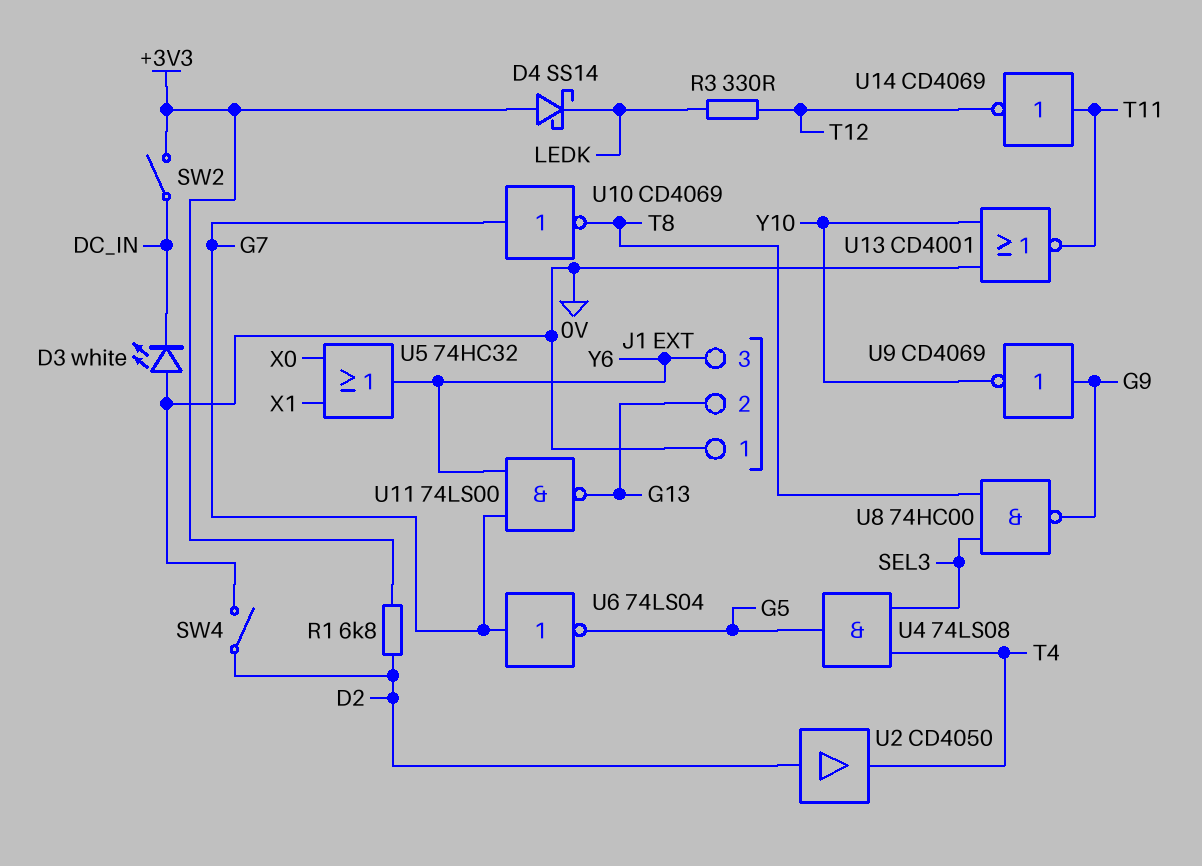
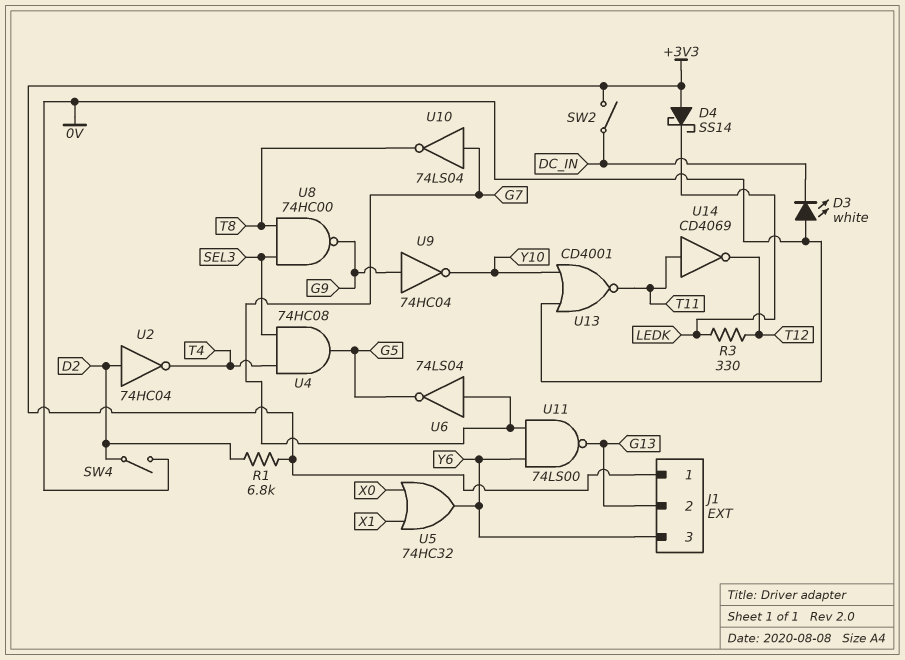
J1 pin 1: 0V -> +3V3
U2: buffer CD4050 (in D2, out T4) -> NOT 74HC04 (in D2, out T4)
U4: AND 74LS08 (in SEL3, in T4, out G5) -> AND 74HC08 (in SEL3, in T4, out G5)
U9: NOT CD4069 (in G9, out Y10) -> NOT 74HC04 (in G9, out Y10)
U10: NOT CD4069 (in G7, out T8) -> NOT 74LS04 (in G7, out T8)

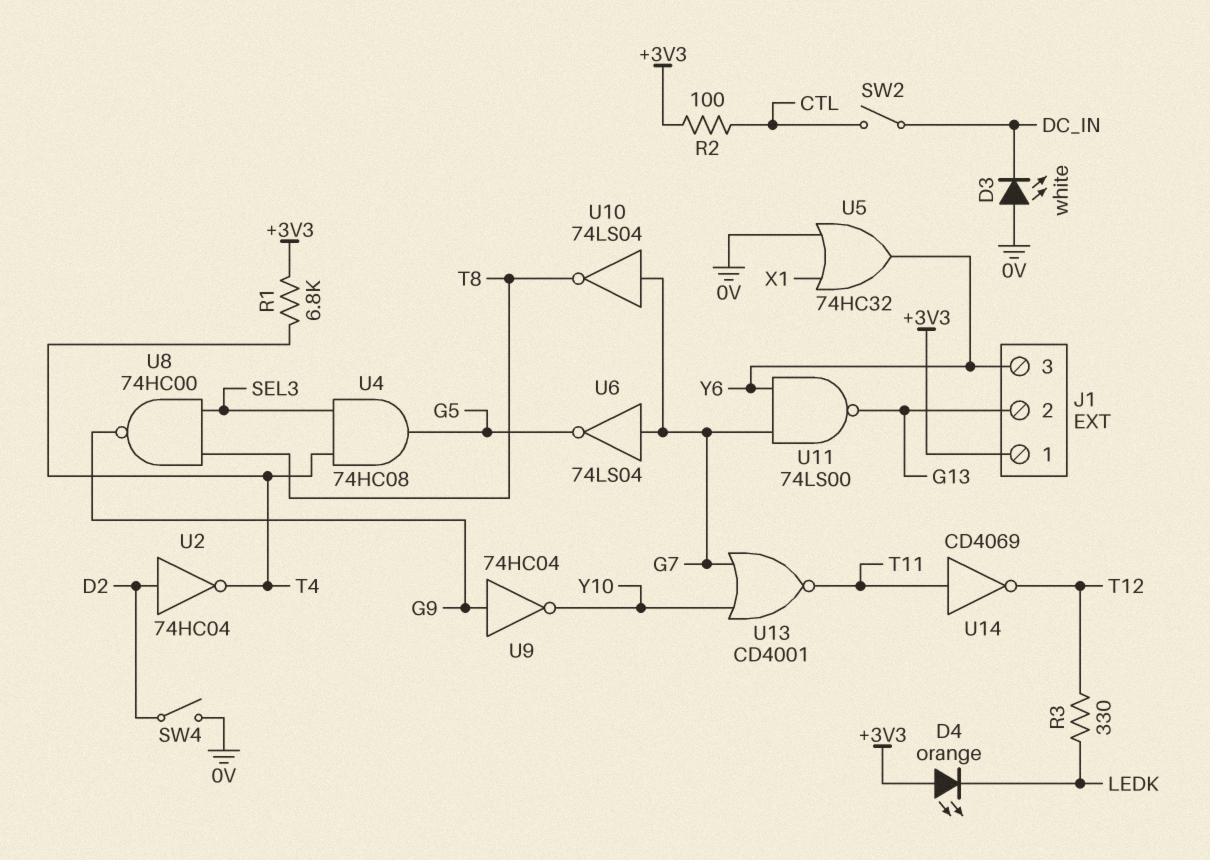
D4: schottky SS14 (A +3V3, K LEDK) -> LED orange (A +3V3, K LEDK)
R1: 6.8k (+3V3, D2) -> 6.8k (+3V3, T4)
R2: none -> 100 (+3V3, CTL)
SW2: switch (+3V3, DC_IN) -> switch (CTL, DC_IN)
U5: OR 74HC32 (in X0, in X1, out Y6) -> OR 74HC32 (in 0V, in X1, out Y6)
U13: NOR CD4001 (in 0V, in Y10, out T11) -> NOR CD4001 (in G7, in Y10, out T11)

